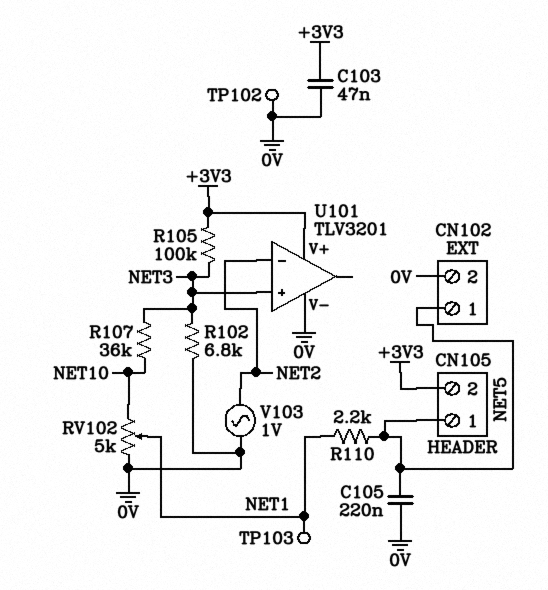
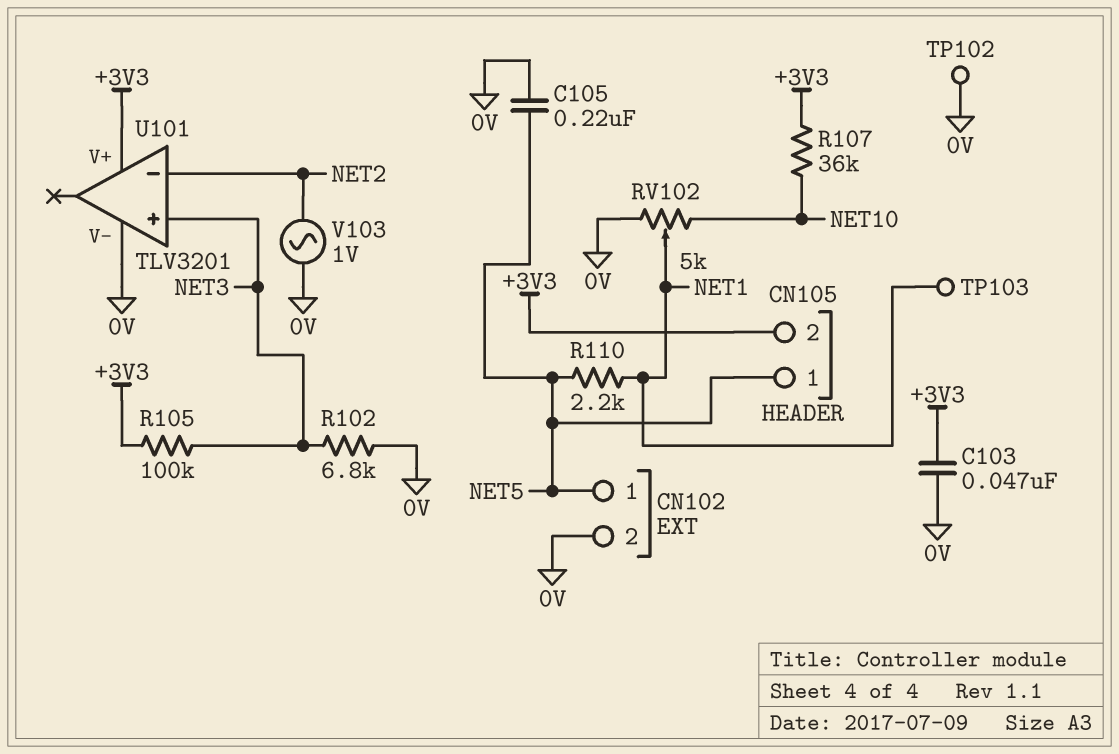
R107: 36k (NET3, NET10) -> 36k (+3V3, NET10)

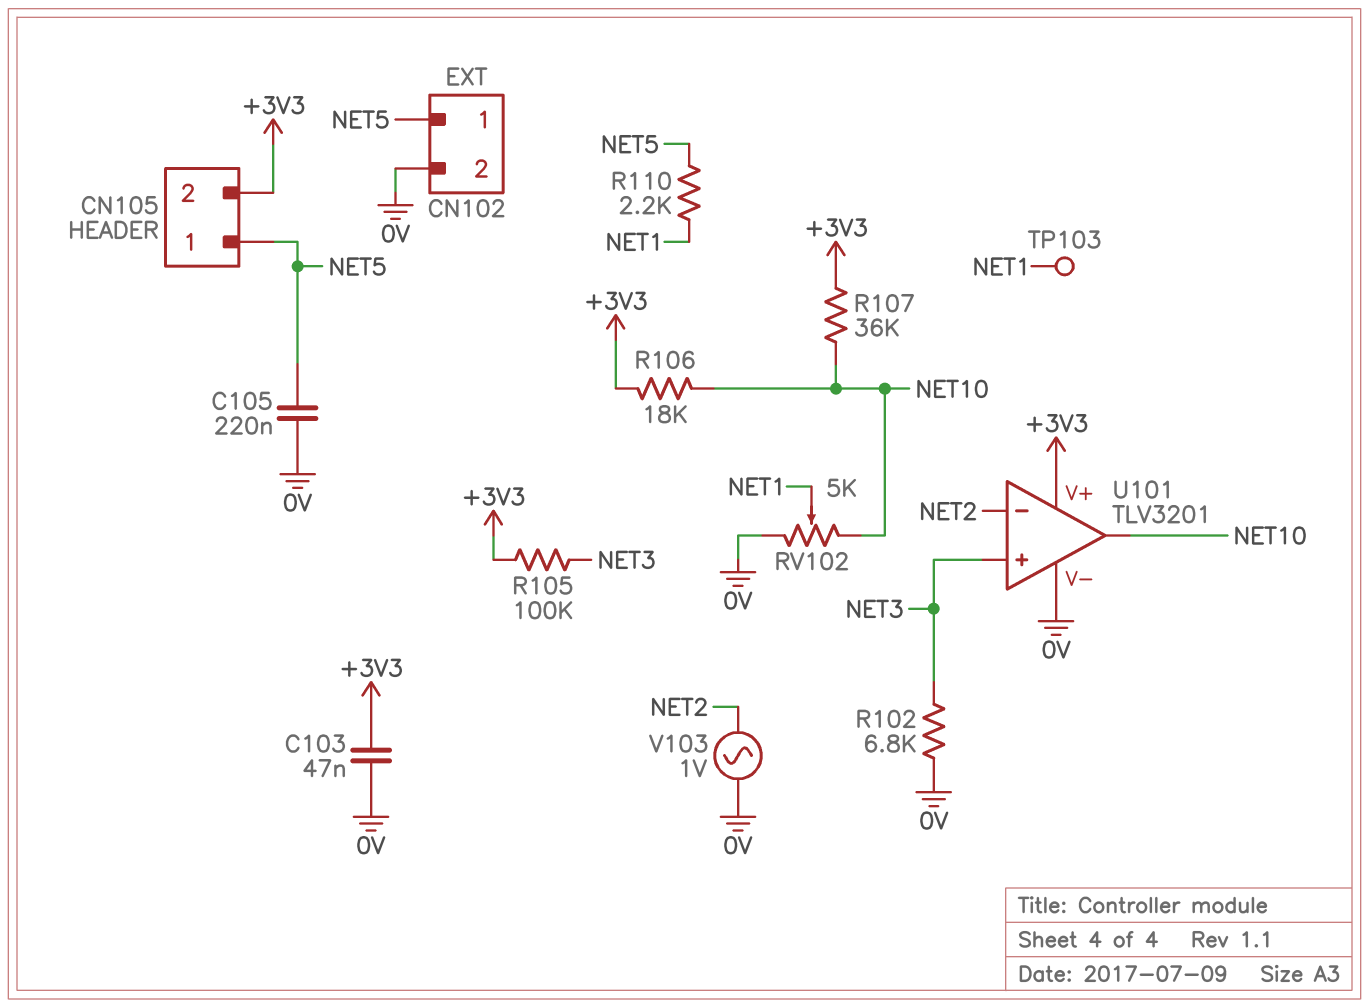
R106: none -> 18k (+3V3, NET10)
TP102: test point (0V) -> none
U101 pin out: none -> NET10

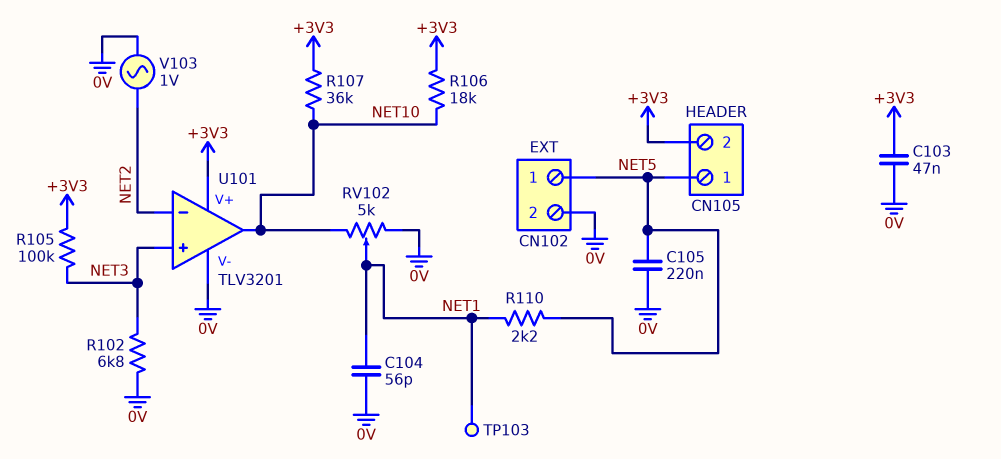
C104: none -> 56pF (0V, NET1)

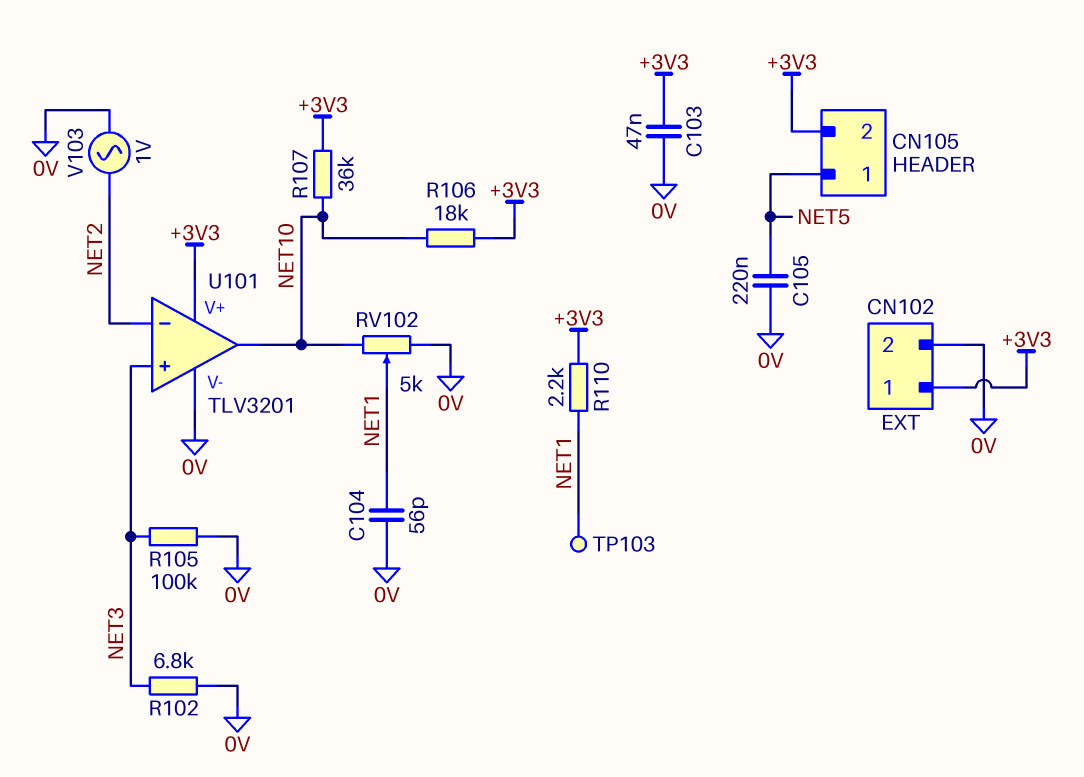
CN102 pin 1: NET5 -> +3V3
R105: 100k (+3V3, NET3) -> 100k (0V, NET3)
R110: 2.2k (NET1, NET5) -> 2.2k (+3V3, NET1)

